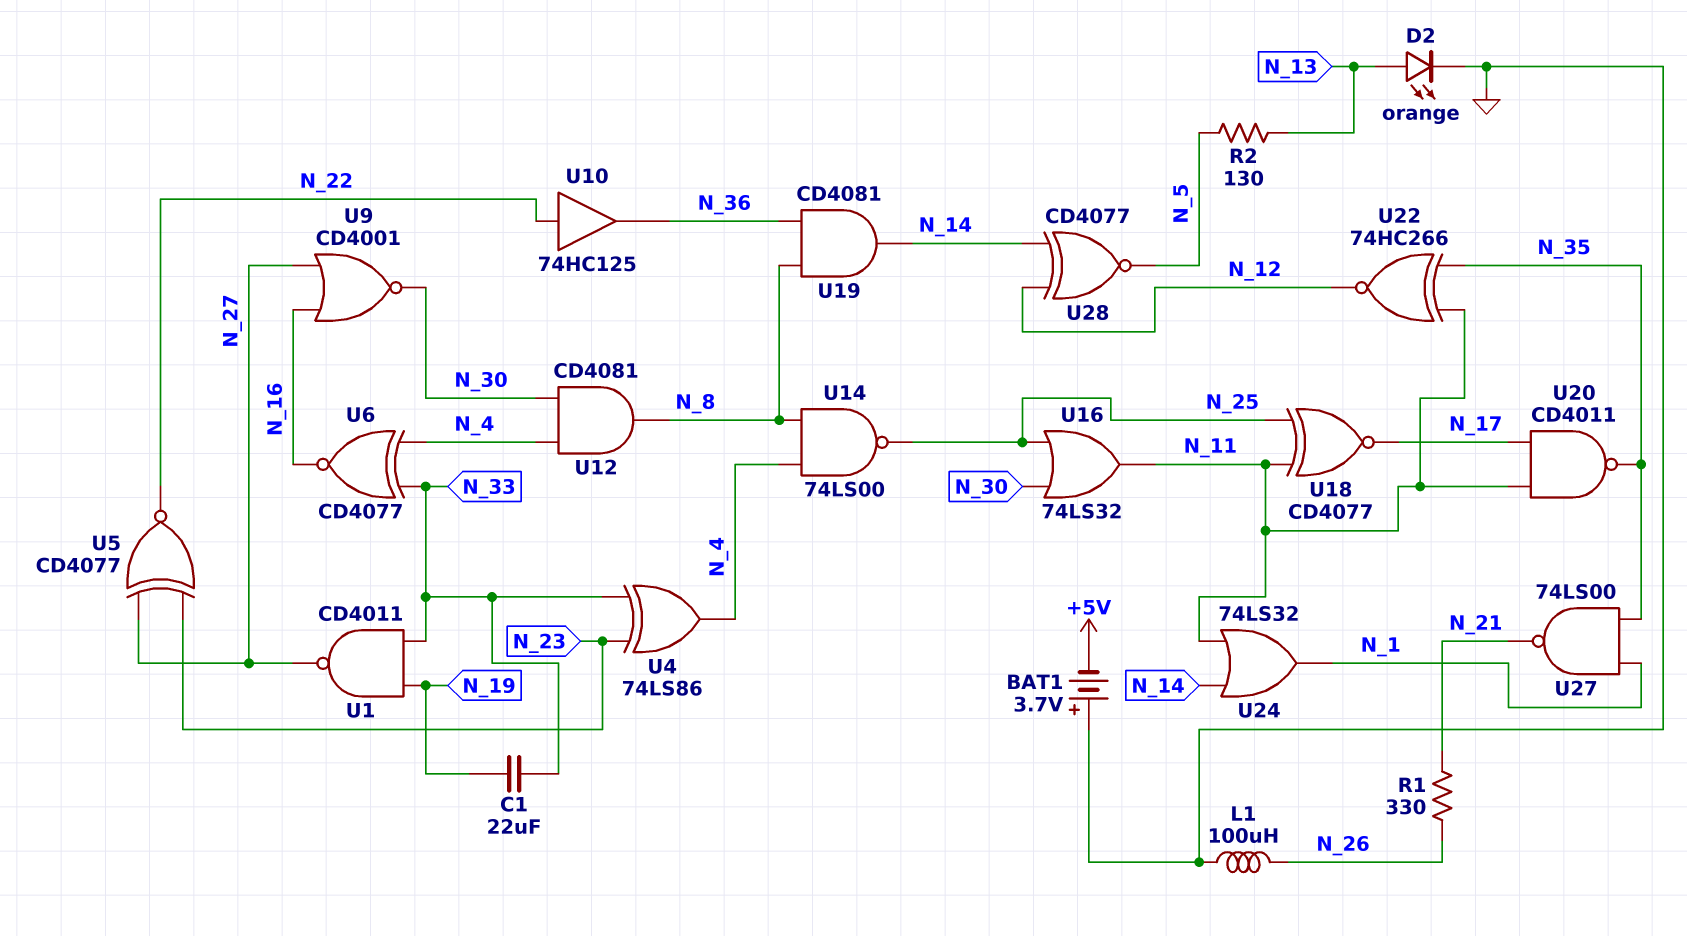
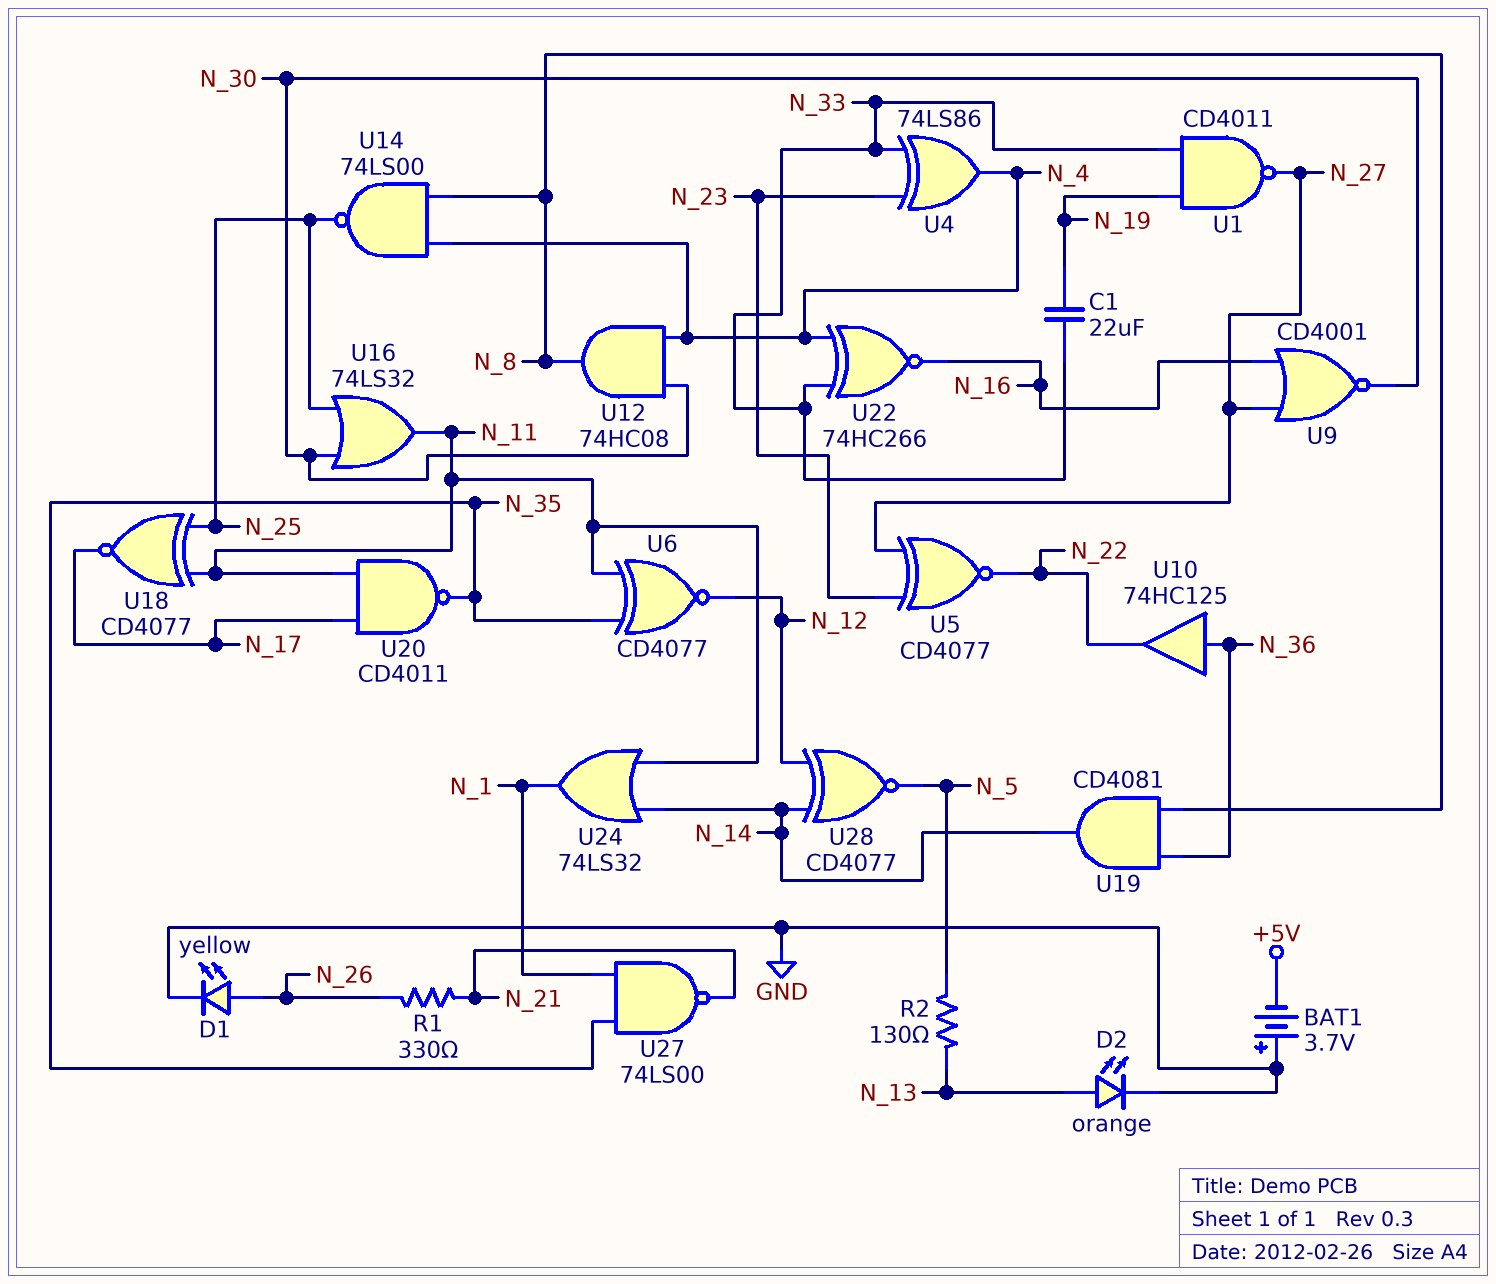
D1: none -> LED yellow (A N_26, K GND)
L1: 100uH (GND, N_26) -> none
U6: XNOR CD4077 (in N_4, in N_33, out N_16) -> XNOR CD4077 (in N_11, in N_35, out N_12)
U10: buffer 74HC125 (in N_22, out N_36) -> buffer 74HC125 (in N_36, out N_22)
U12: AND CD4081 (in N_4, in N_30, out N_8) -> AND 74HC08 (in N_4, in N_30, out N_8)
U22: XNOR 74HC266 (in N_11, in N_35, out N_12) -> XNOR 74HC266 (in N_4, in N_33, out N_16)

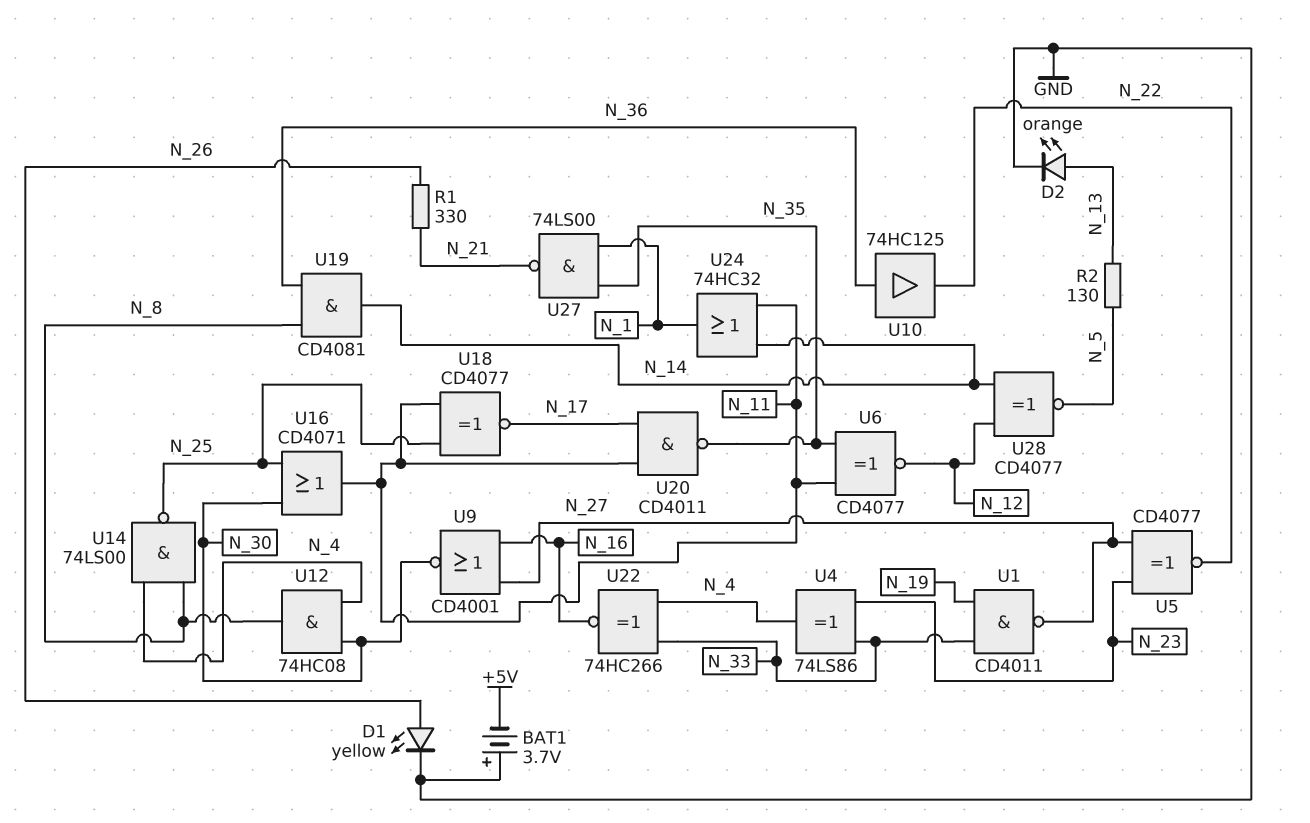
C1: 22uF (N_19, N_33) -> none
U16: OR 74LS32 (in N_25, in N_30, out N_11) -> OR CD4071 (in N_25, in N_30, out N_11)
U24: OR 74LS32 (in N_11, in N_14, out N_1) -> OR 74HC32 (in N_11, in N_14, out N_1)

